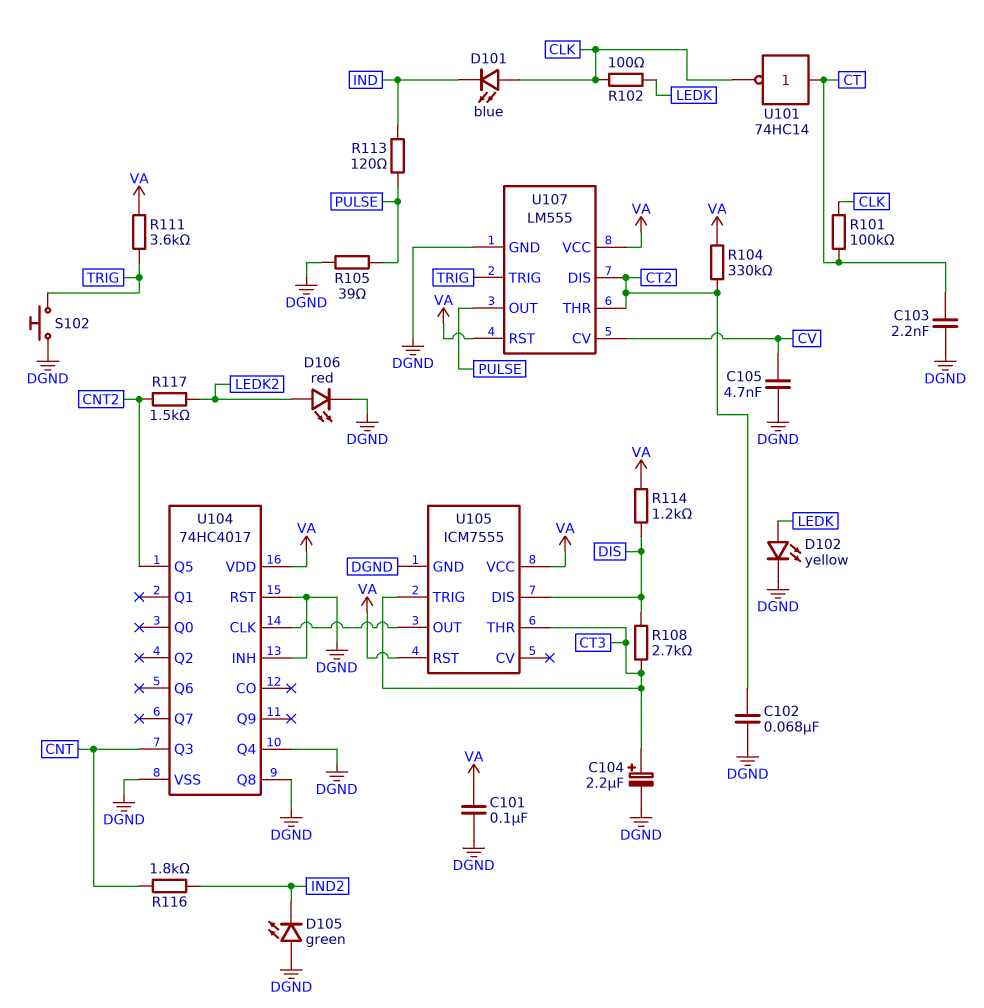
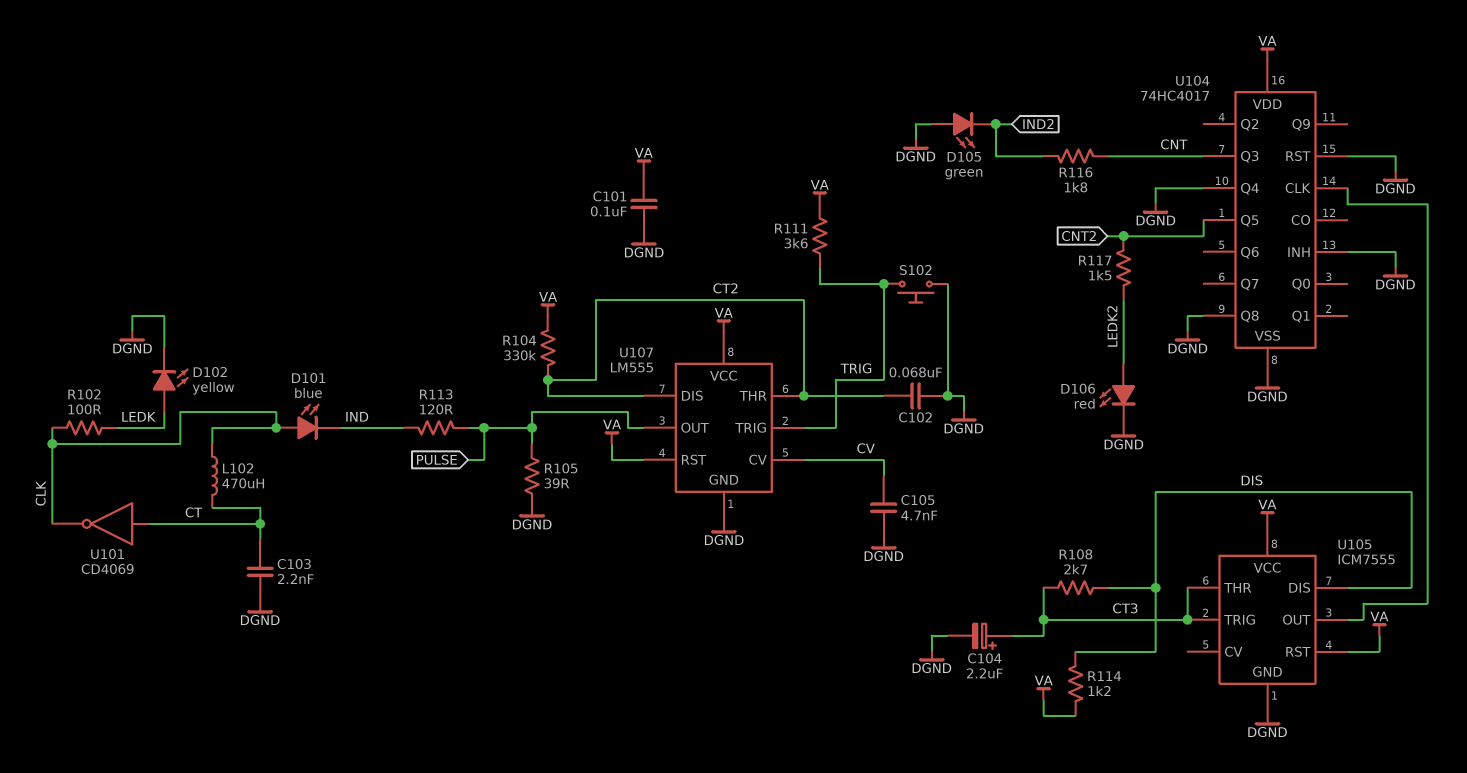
L102: none -> 470uH (CLK, CT)
R101: 100k (CLK, CT) -> none
U101: NOT 74HC14 (in CT, out CLK) -> NOT CD4069 (in CT, out CLK)

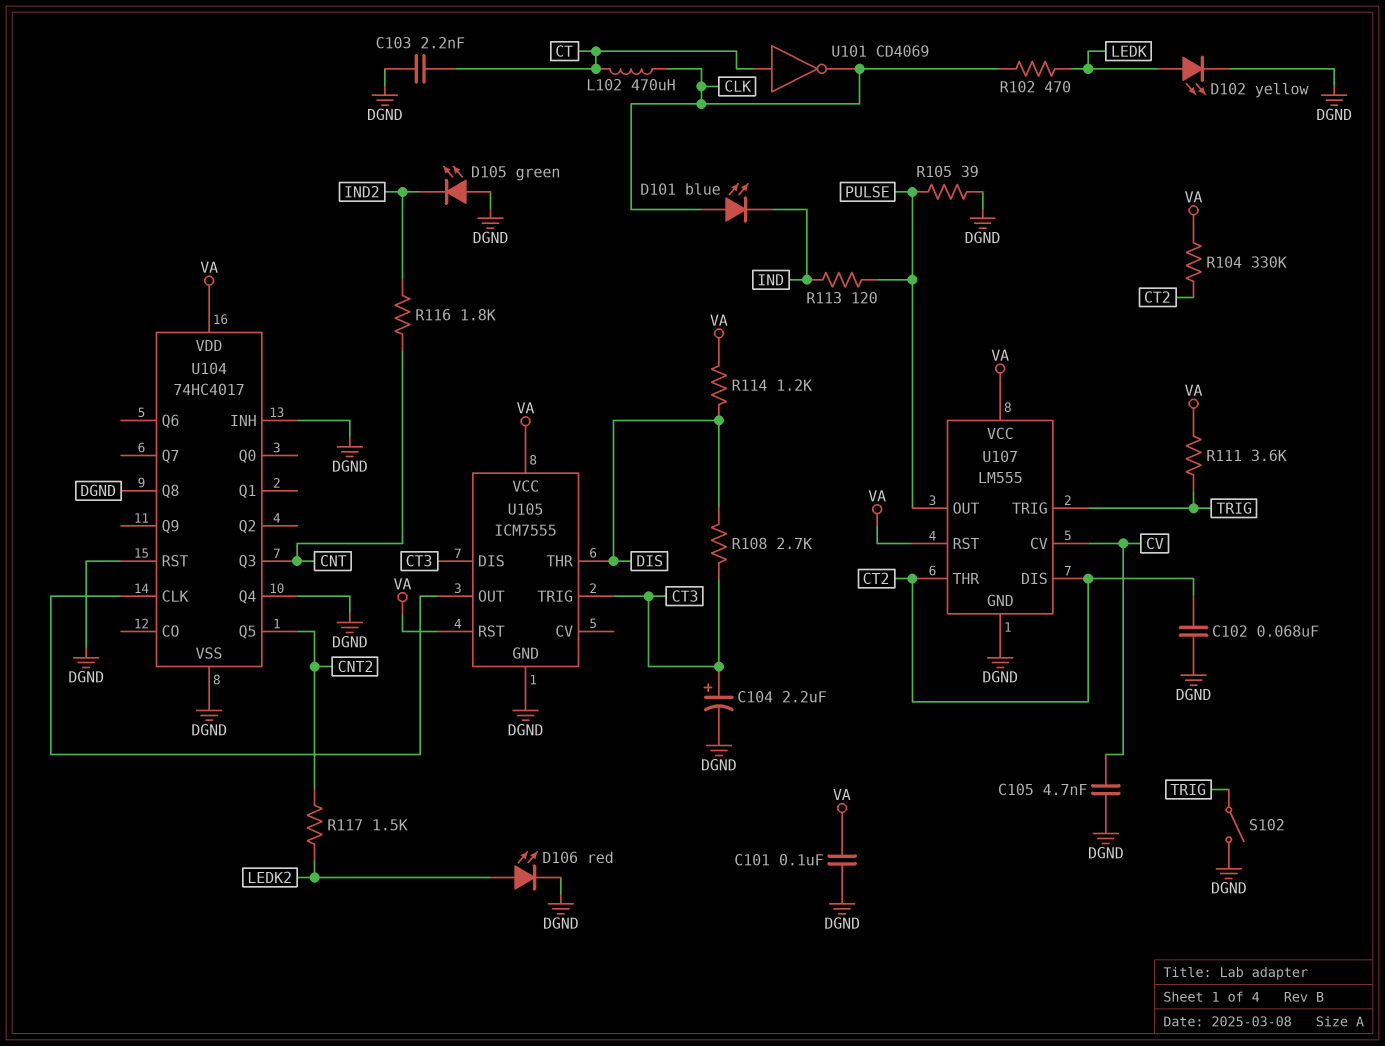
R102: 100 (CLK, LEDK) -> 470 (CLK, LEDK)
S102: button (DGND, TRIG) -> switch (DGND, TRIG)
U105 pin DIS: DIS -> CT3
U105 pin THR: CT3 -> DIS

